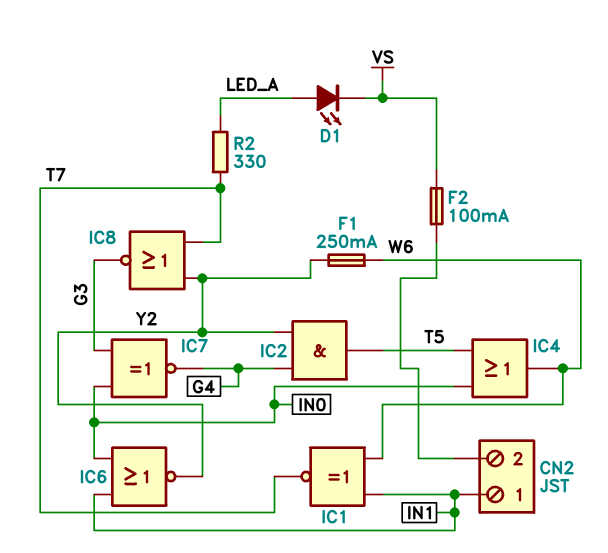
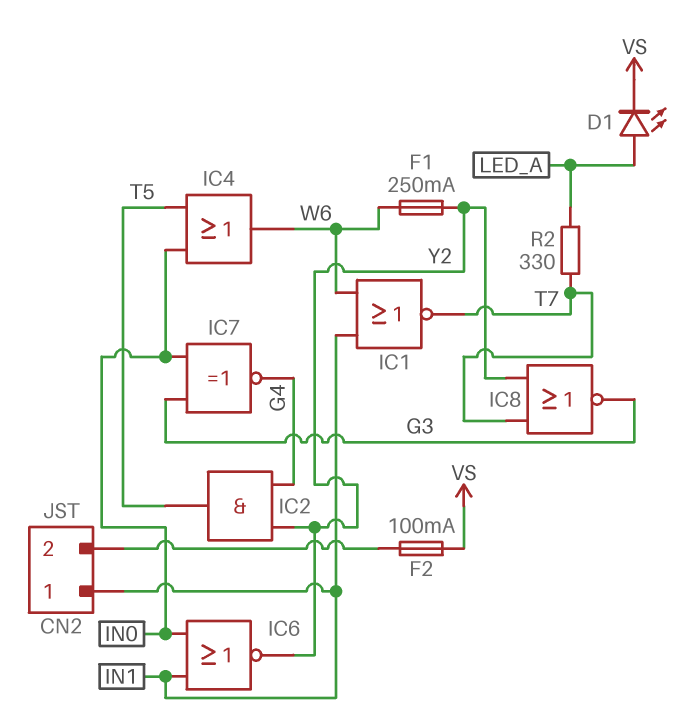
IC1: XNOR (in IN1, in W6, out T7) -> NOR (in IN1, in W6, out T7)

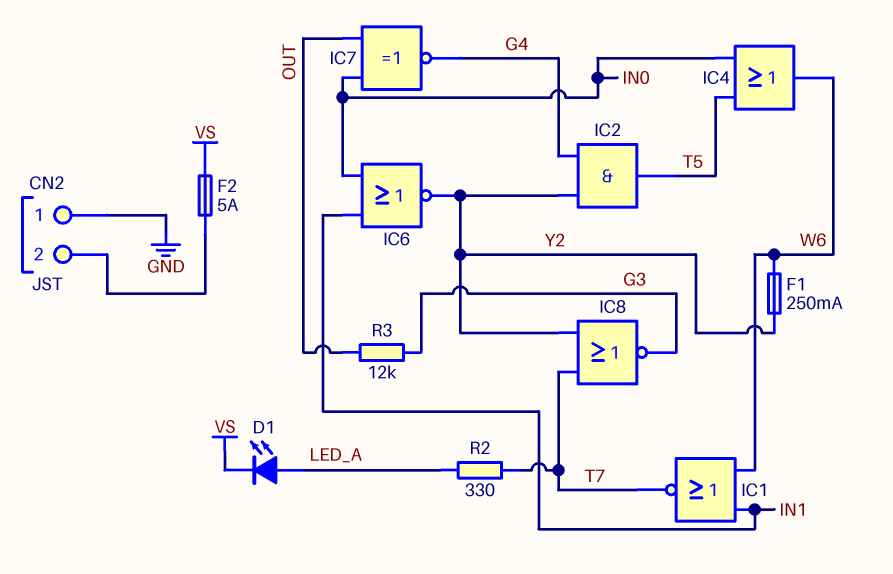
CN2 pin 1: IN1 -> GND
F2: 100mA (CN2/2, VS) -> 5A (CN2/2, VS)
IC7: XNOR (in G3, in IN0, out G4) -> XNOR (in IN0, in OUT, out G4)
R3: none -> 12k (G3, OUT)

